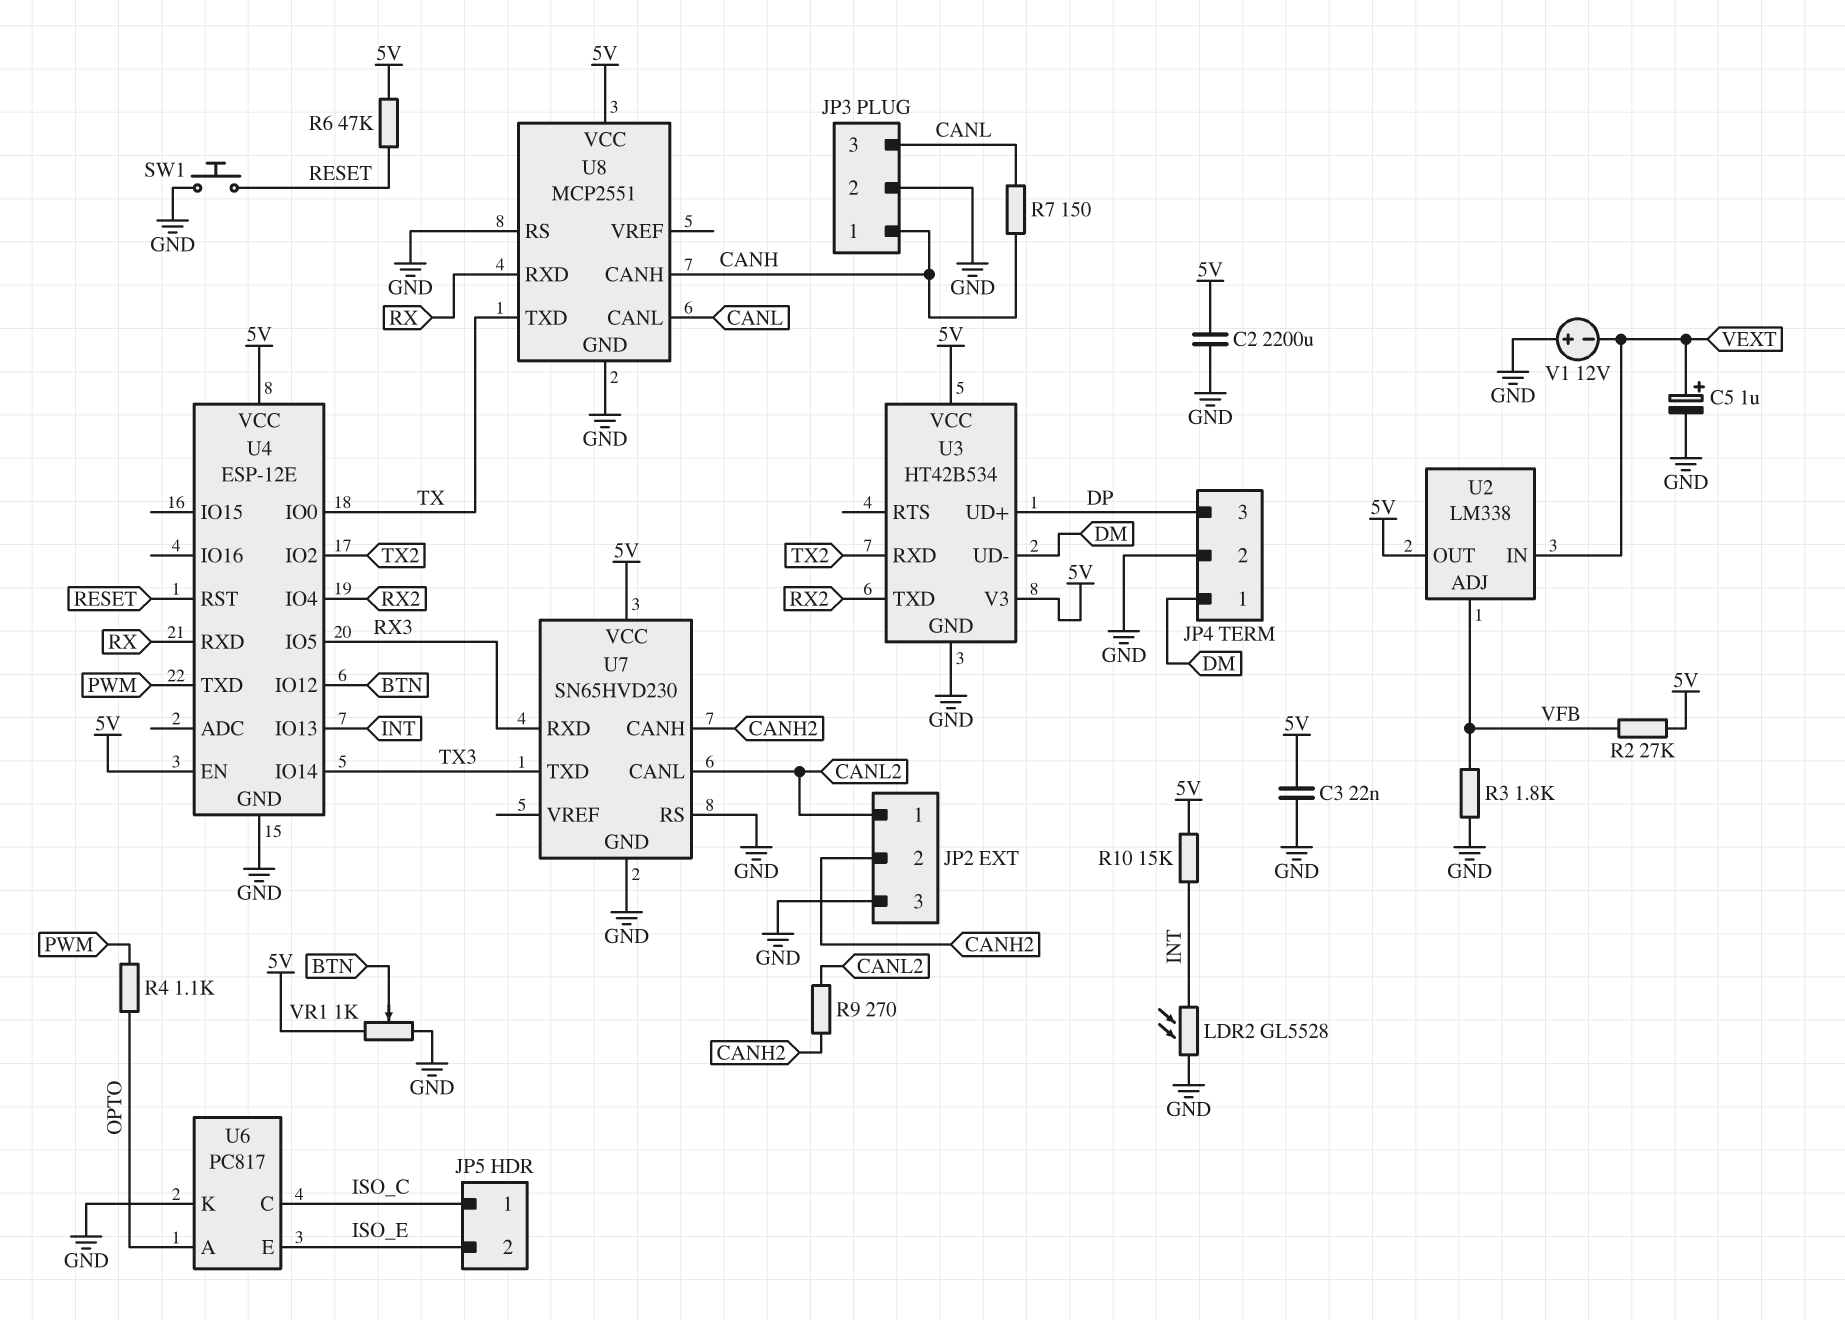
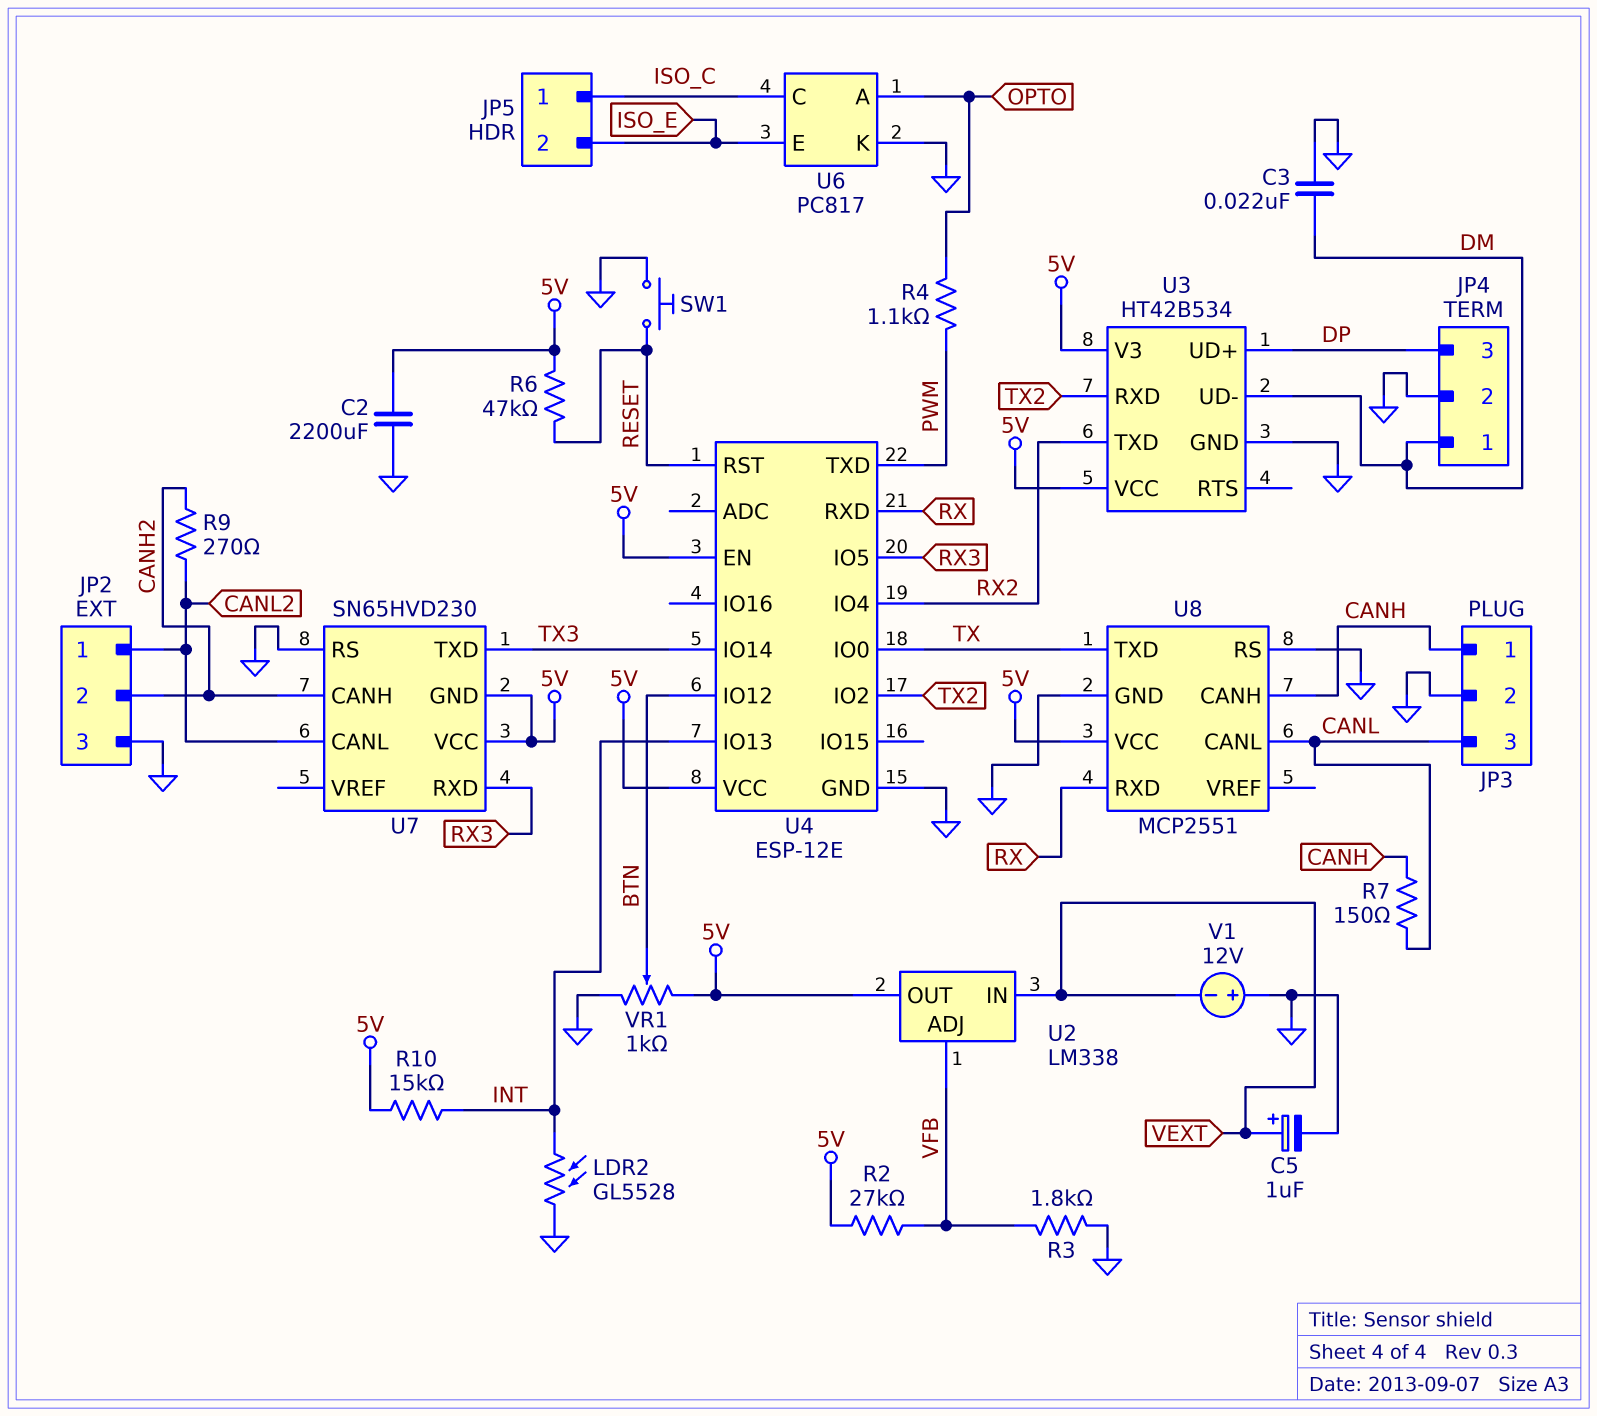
C3: 22nF (5V, GND) -> 22nF (DM, GND)
U7 pin GND: GND -> 5V

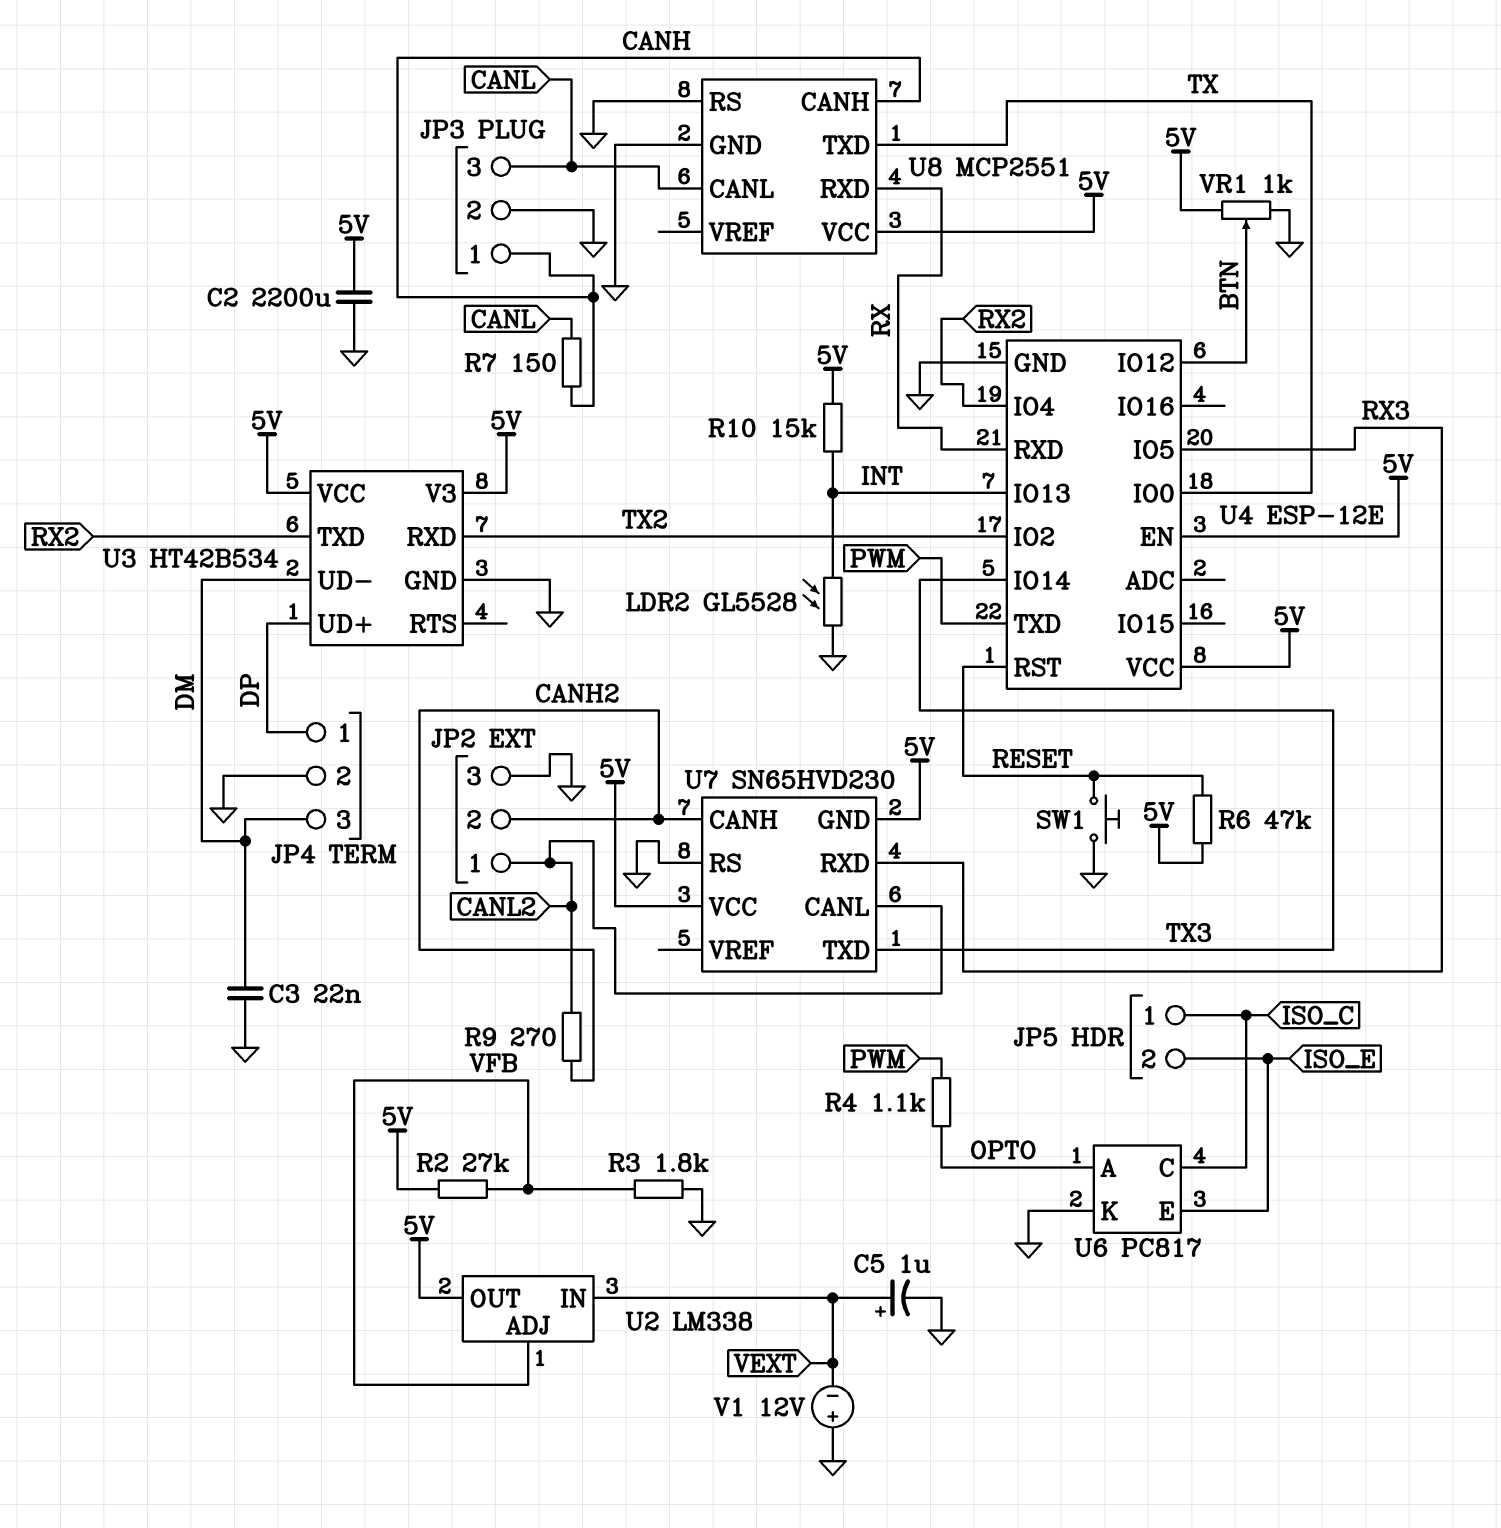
JP4 pin 1: DM -> DP
JP4 pin 3: DP -> DM

